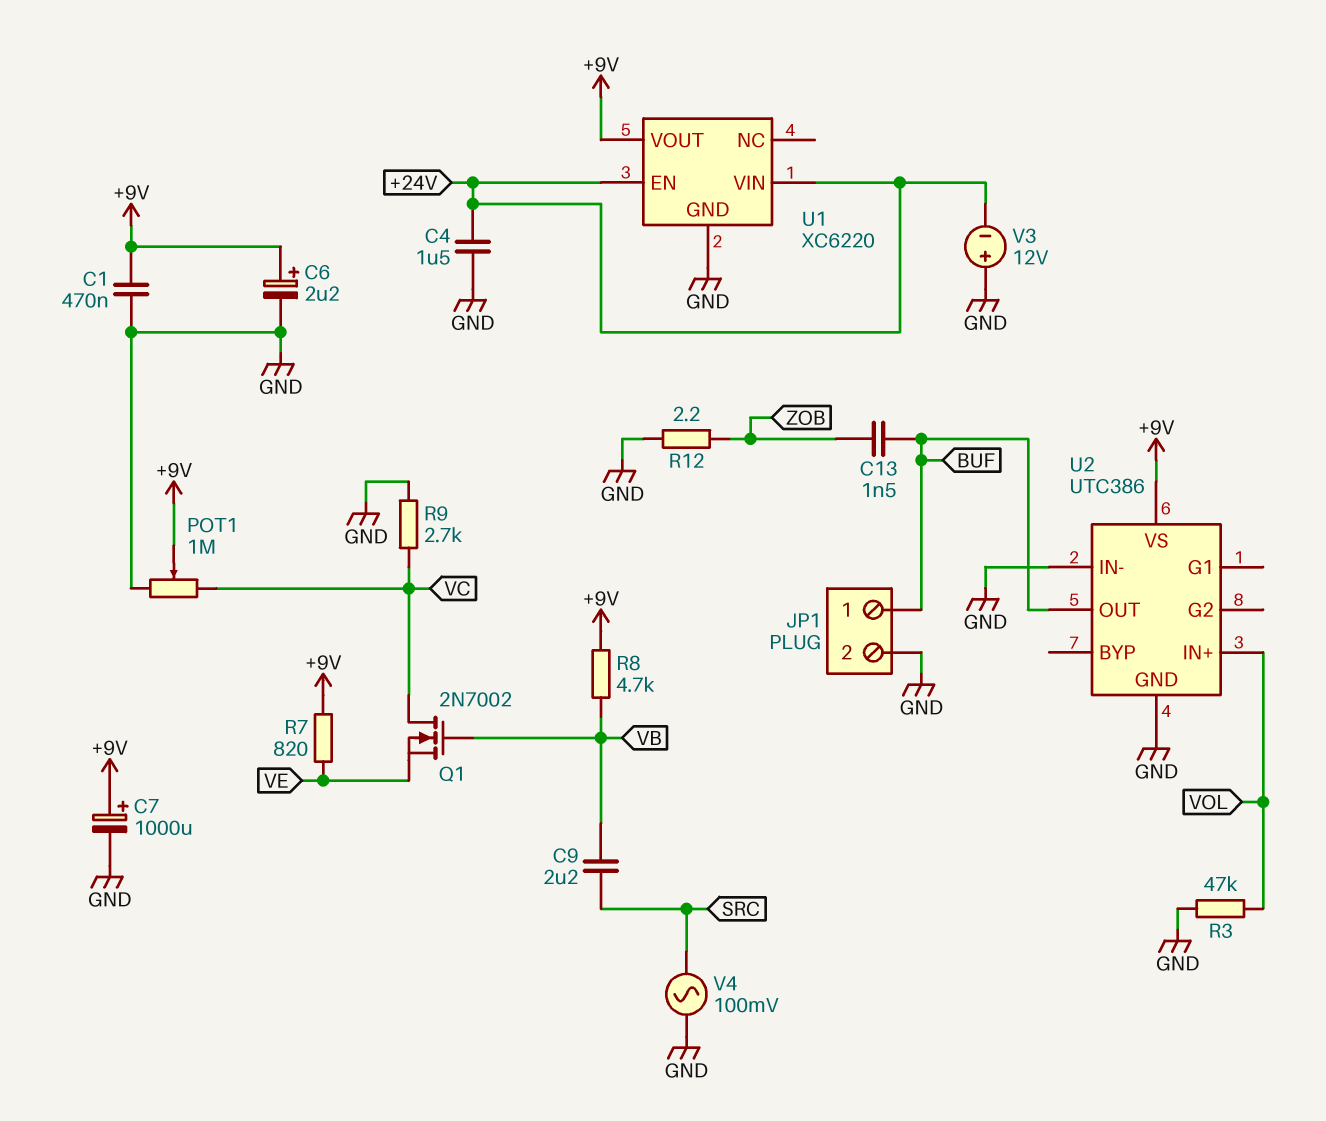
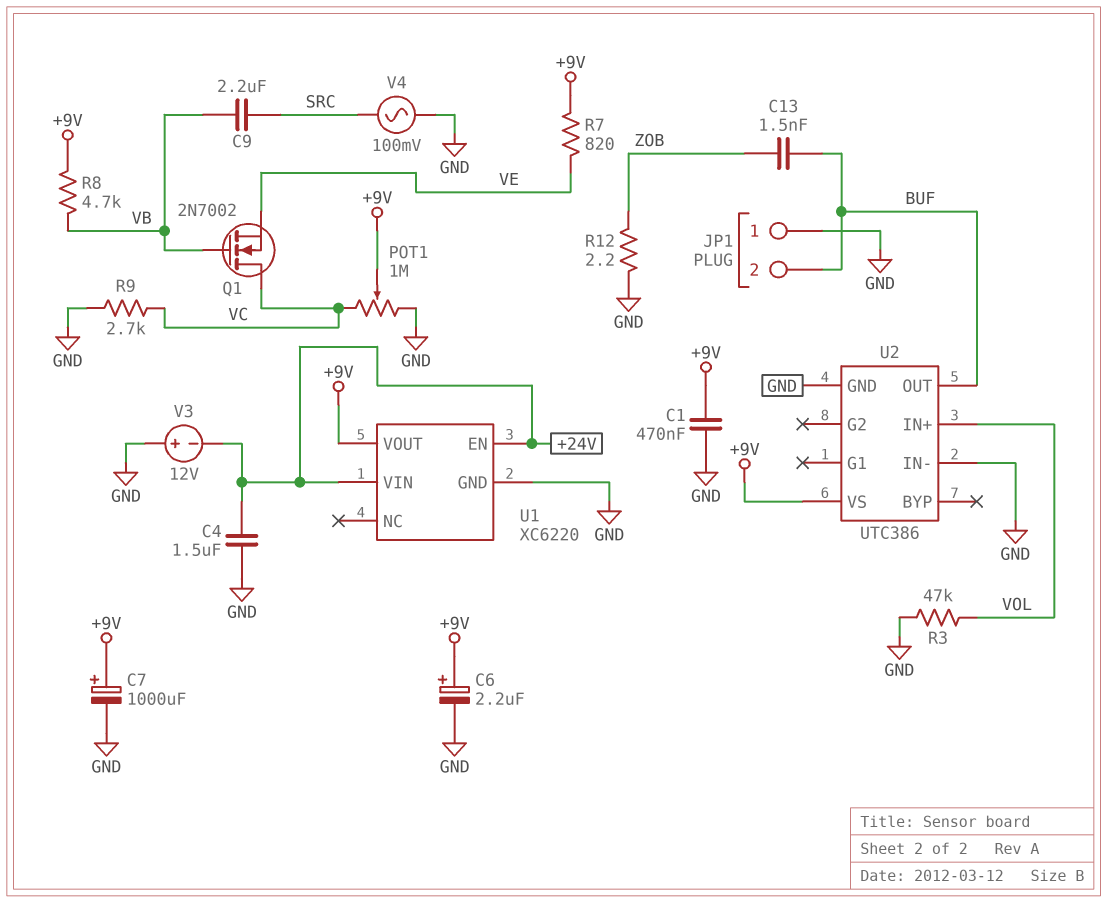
JP1 pin 1: BUF -> GND
JP1 pin 2: GND -> BUF

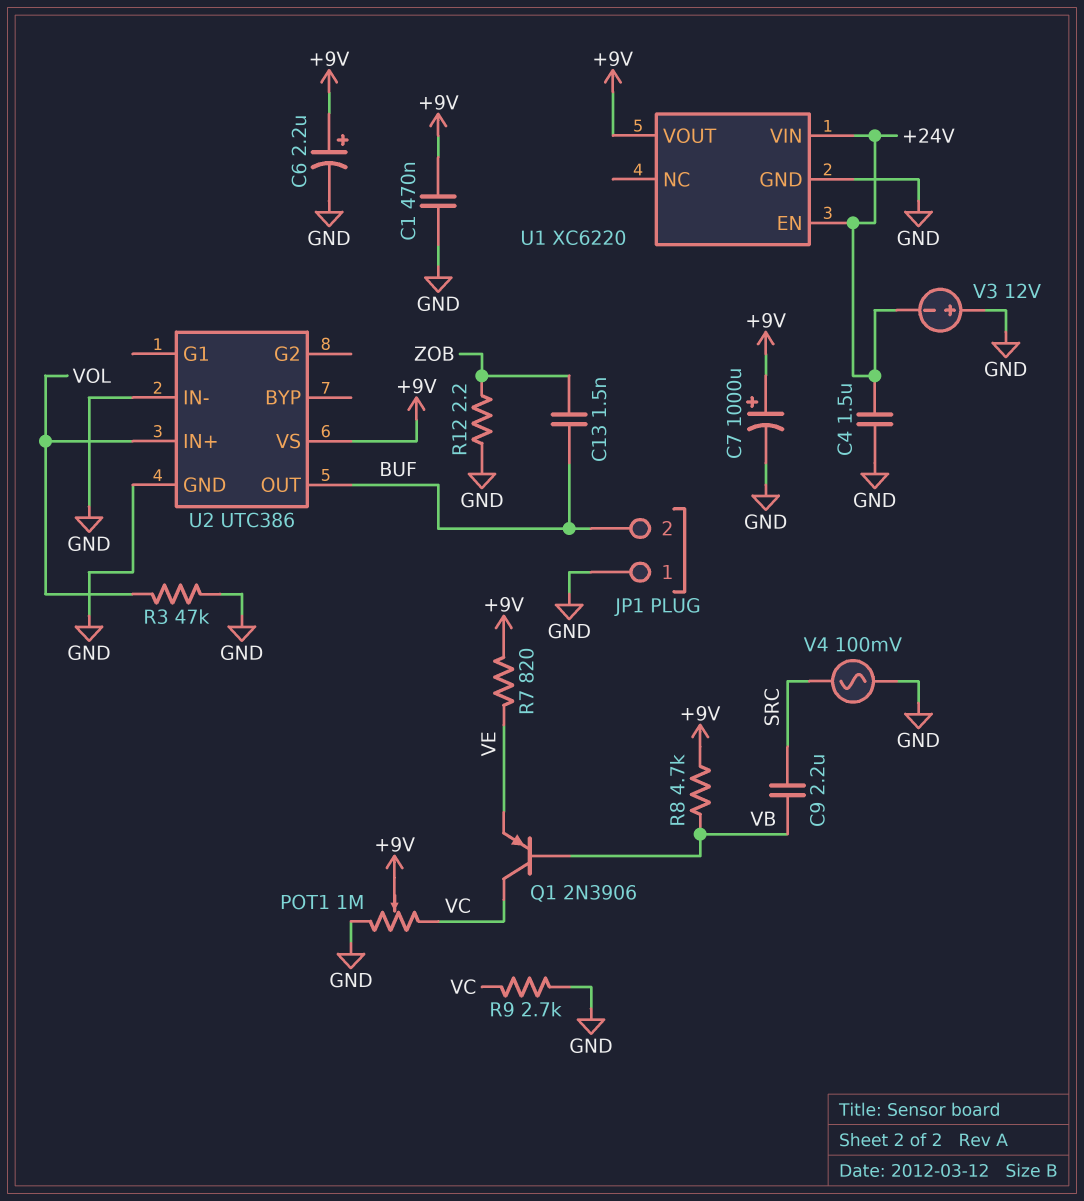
Q1: NMOS 2N7002 (G VB, D VC, S VE) -> PNP 2N3906 (B VB, C VC, E VE)

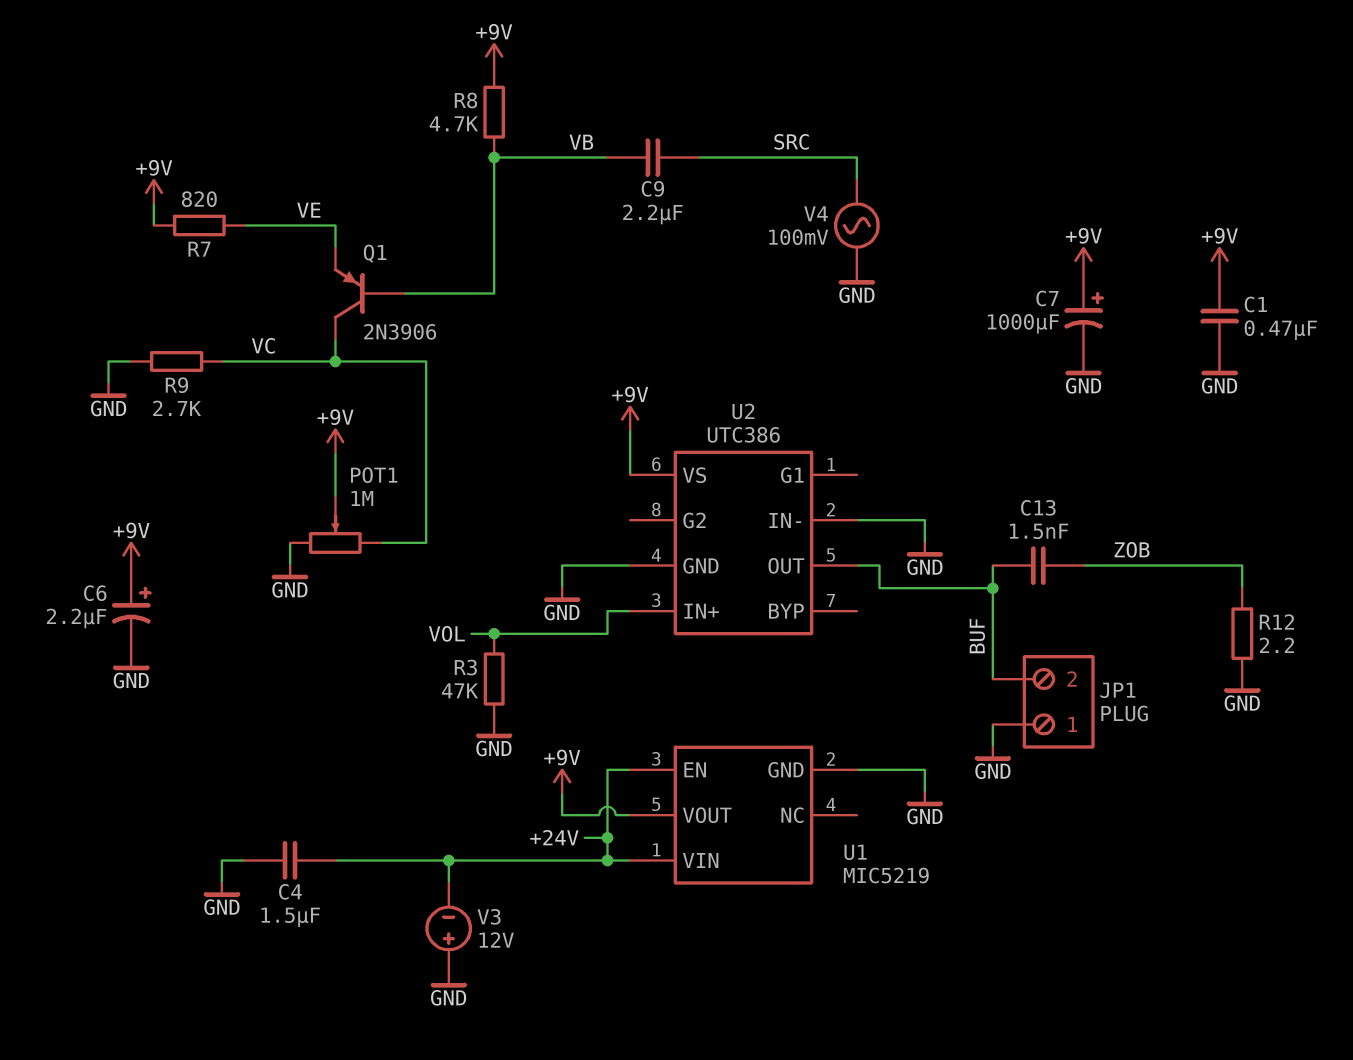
U1: XC6220 -> MIC5219

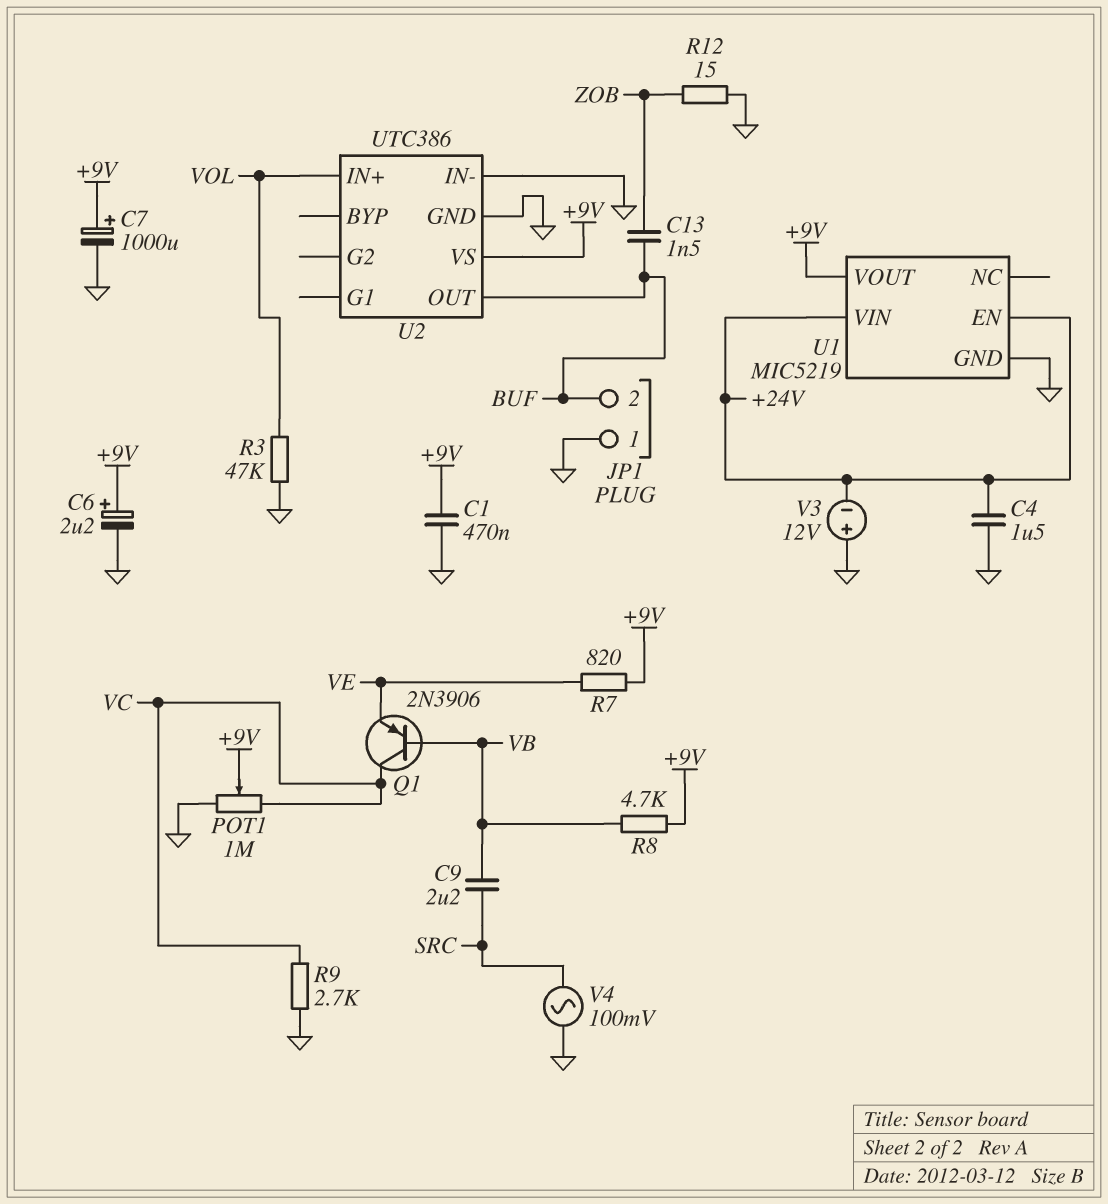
R12: 2.2 (GND, ZOB) -> 15 (GND, ZOB)

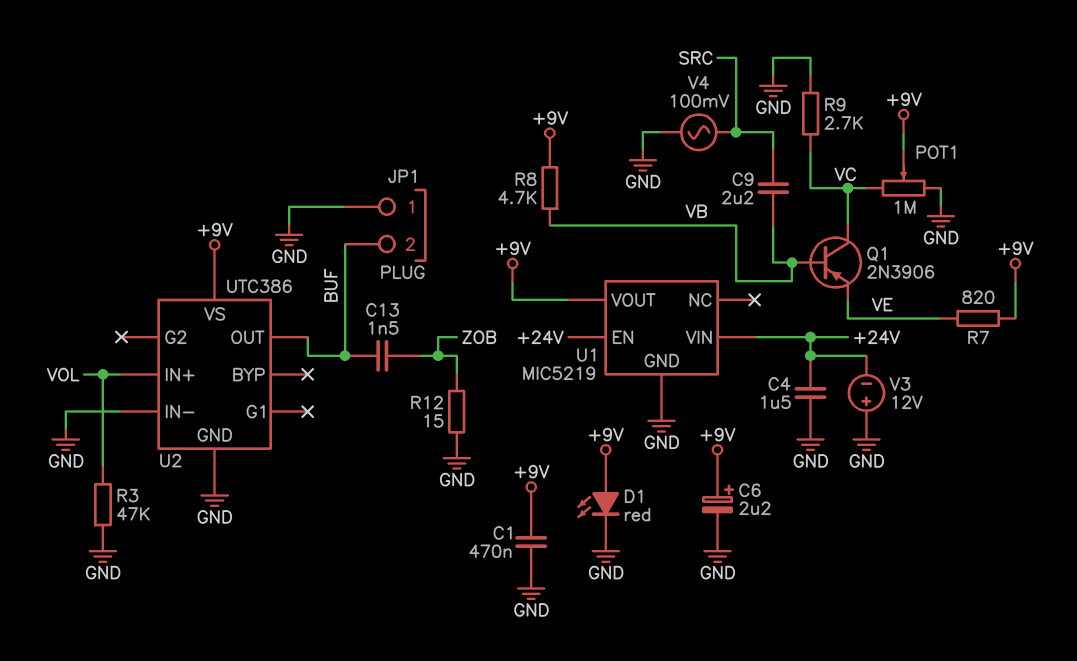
C7: 1000uF (plus +9V, minus GND) -> none
D1: none -> LED red (A +9V, K GND)

